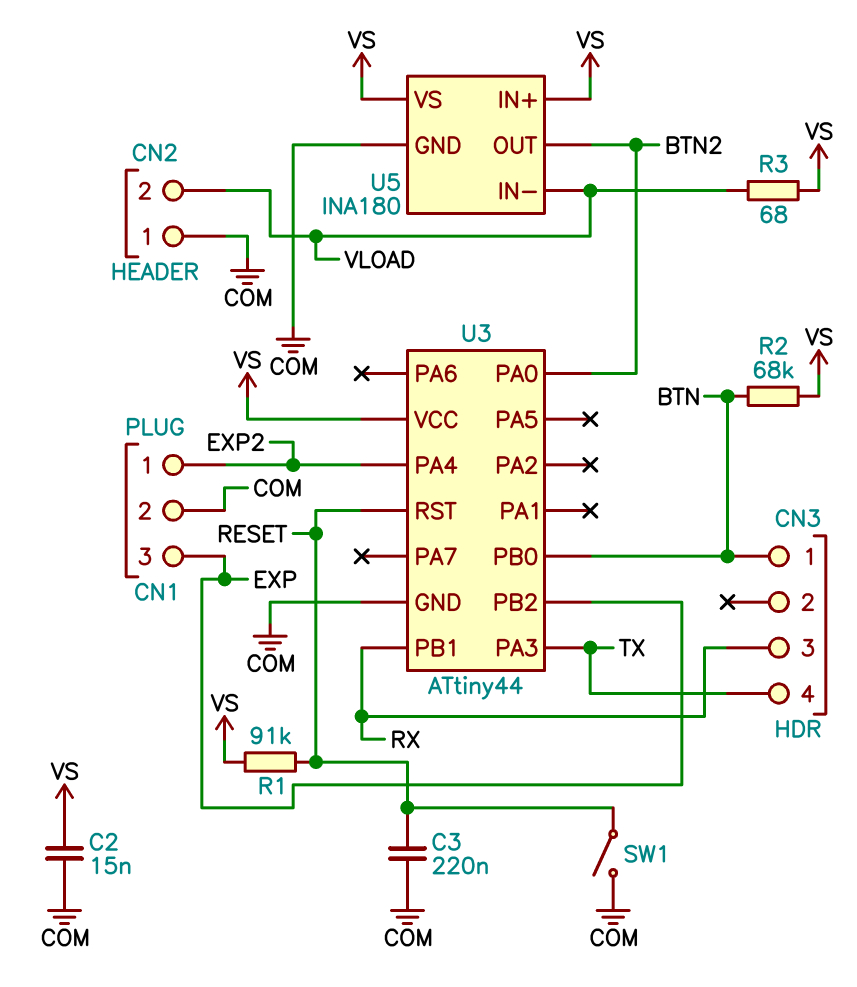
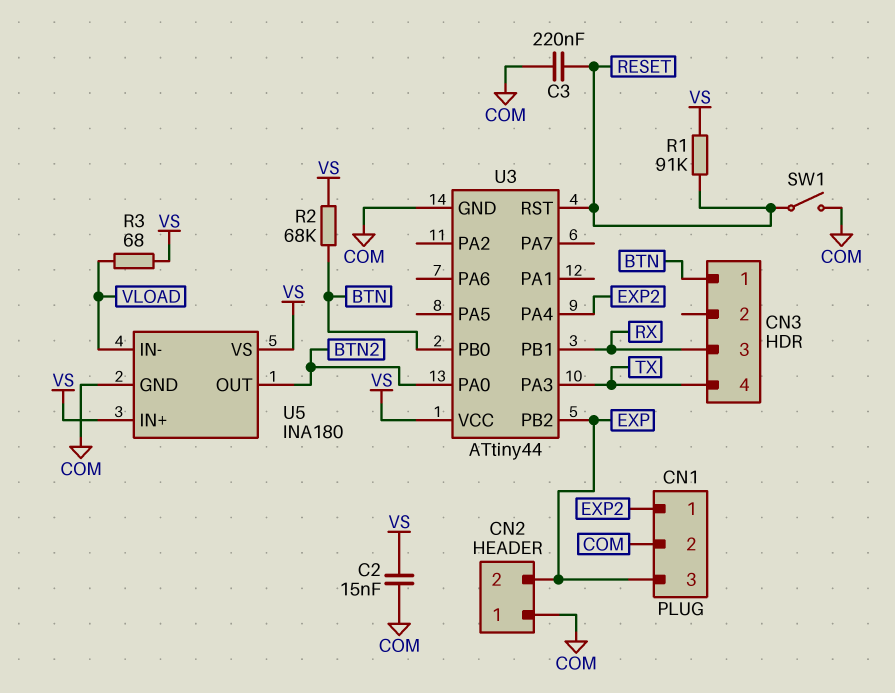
CN2 pin 2: VLOAD -> EXP

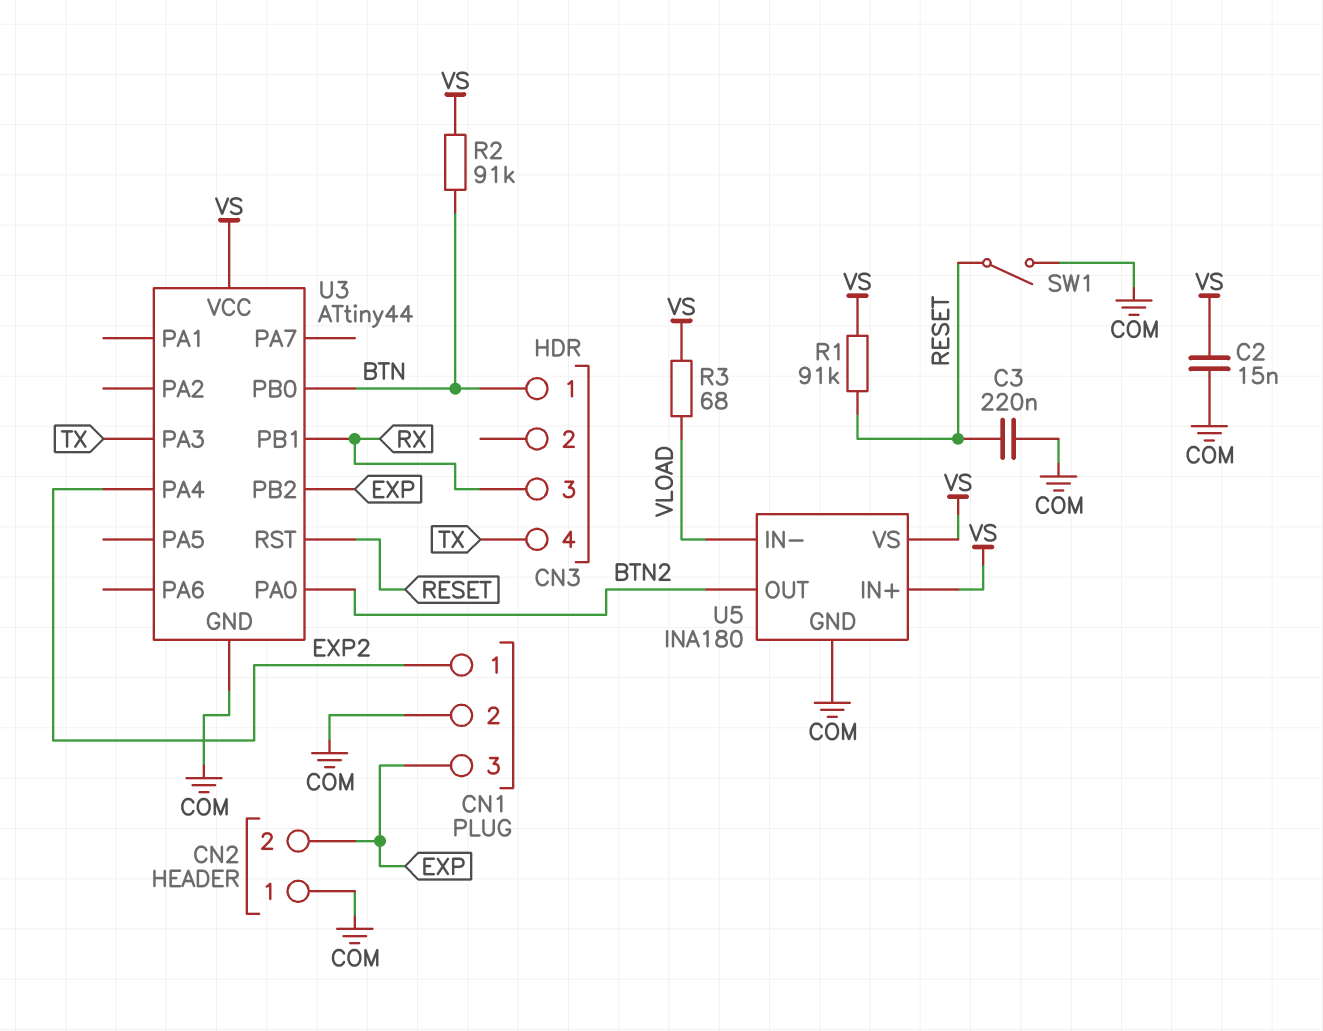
R2: 68k (BTN, VS) -> 91k (BTN, VS)

